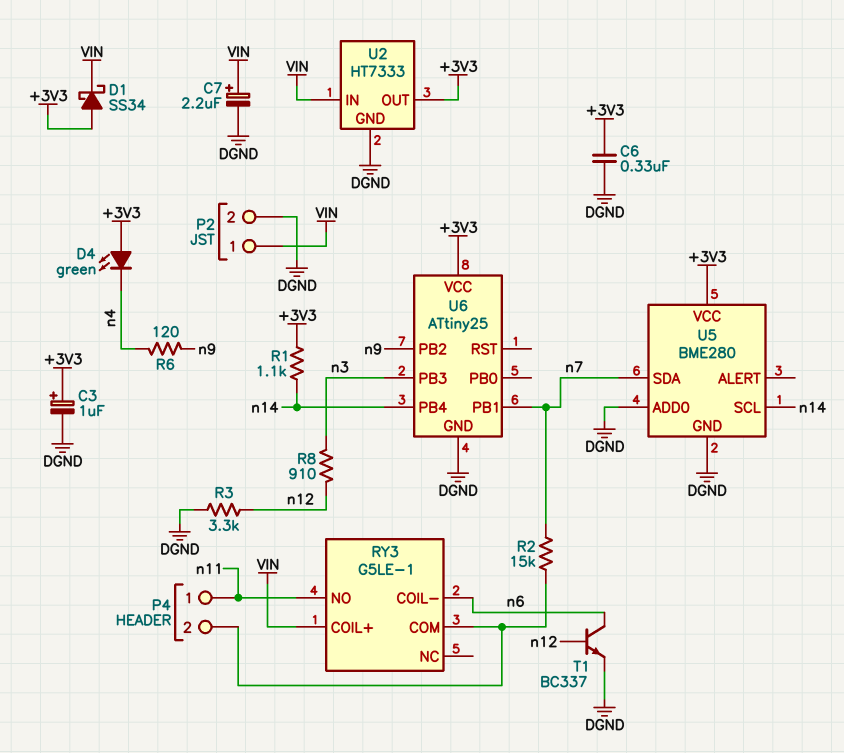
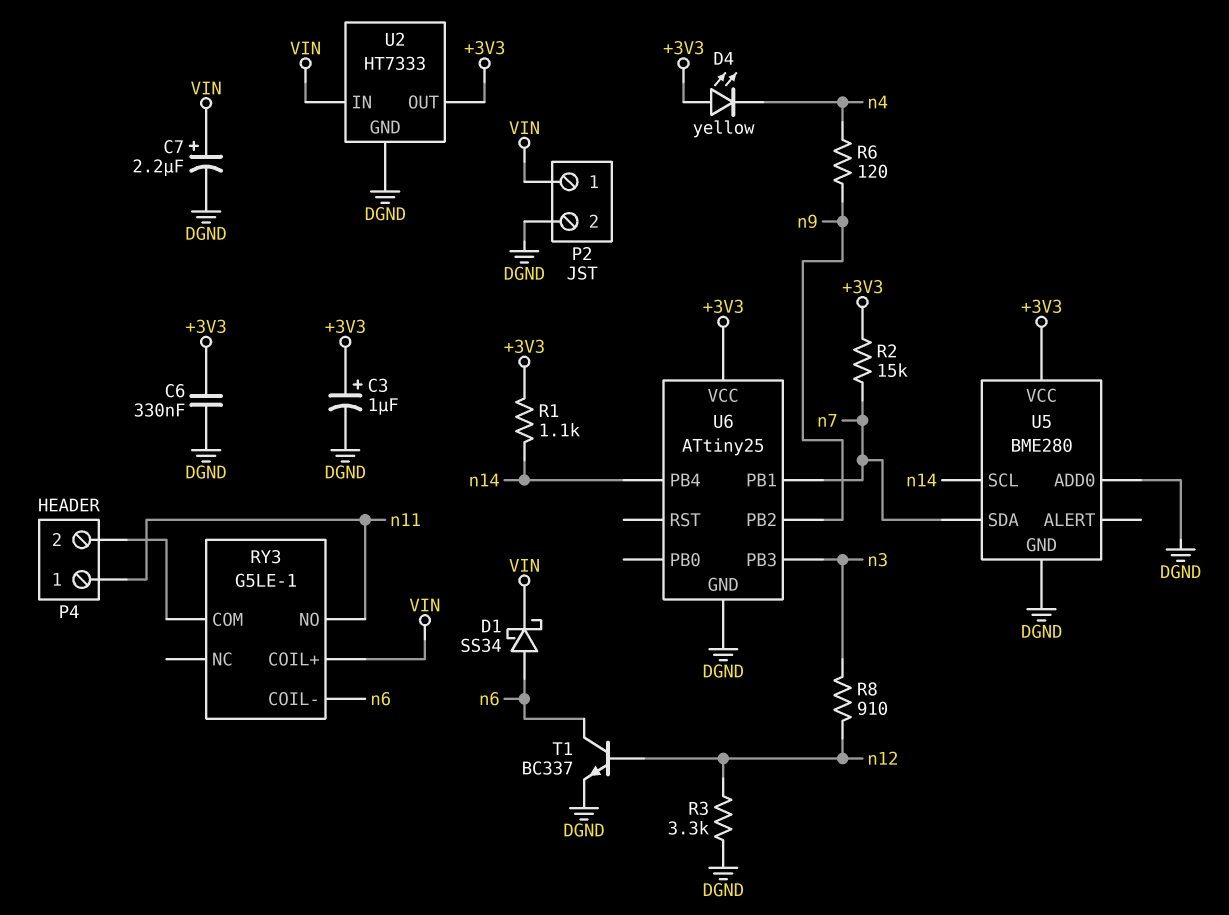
D1: schottky SS34 (A +3V3, K VIN) -> schottky SS34 (A n6, K VIN)
D4: LED green (A +3V3, K n4) -> LED yellow (A +3V3, K n4)
R2: 15k (P4/2, n7) -> 15k (+3V3, n7)

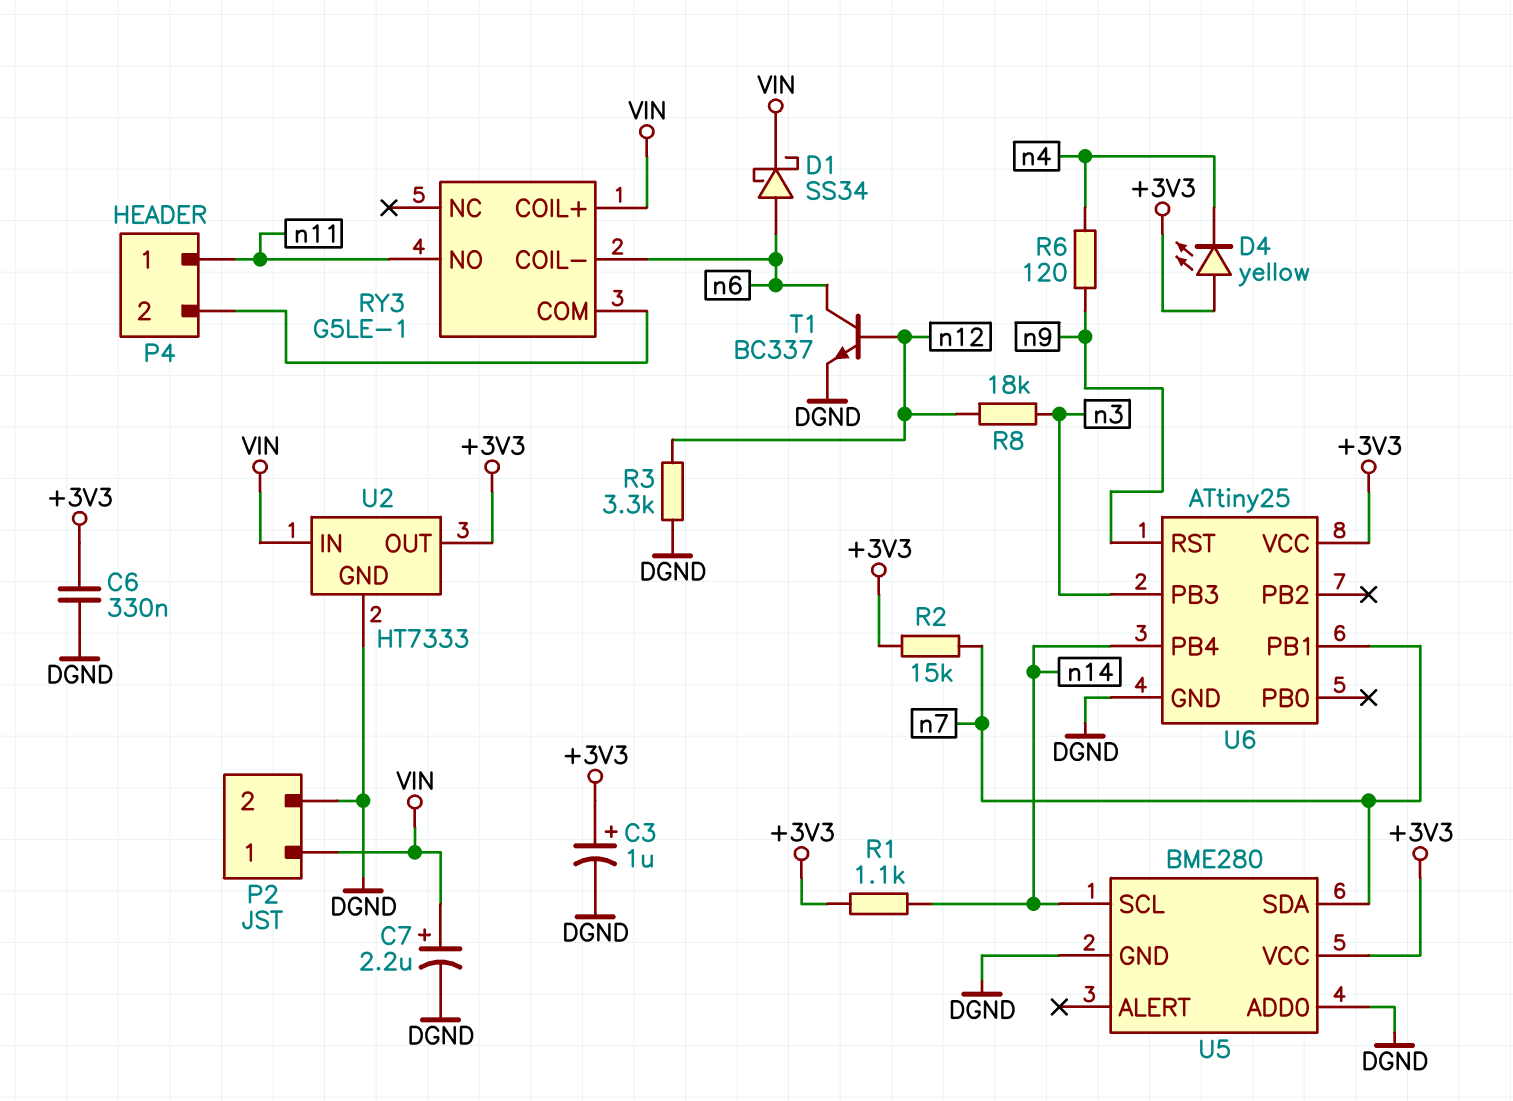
R8: 910 (n3, n12) -> 18k (n3, n12)
U6 pin PB2: n9 -> none
U6 pin RST: none -> n9

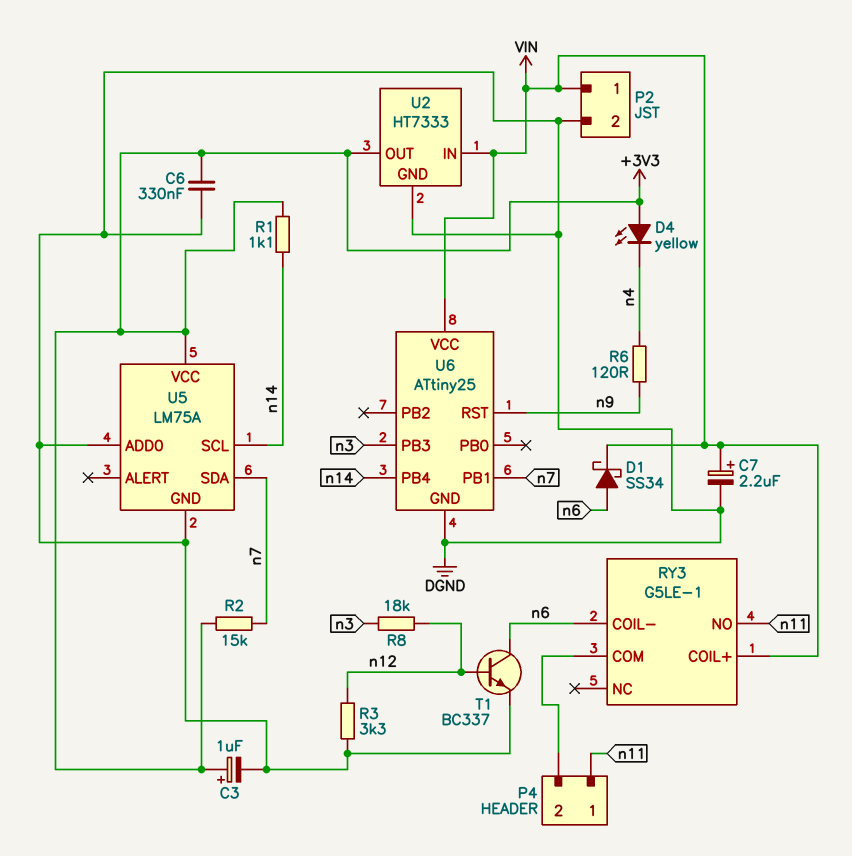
U5: BME280 -> LM75A
U6 pin VCC: +3V3 -> VIN

